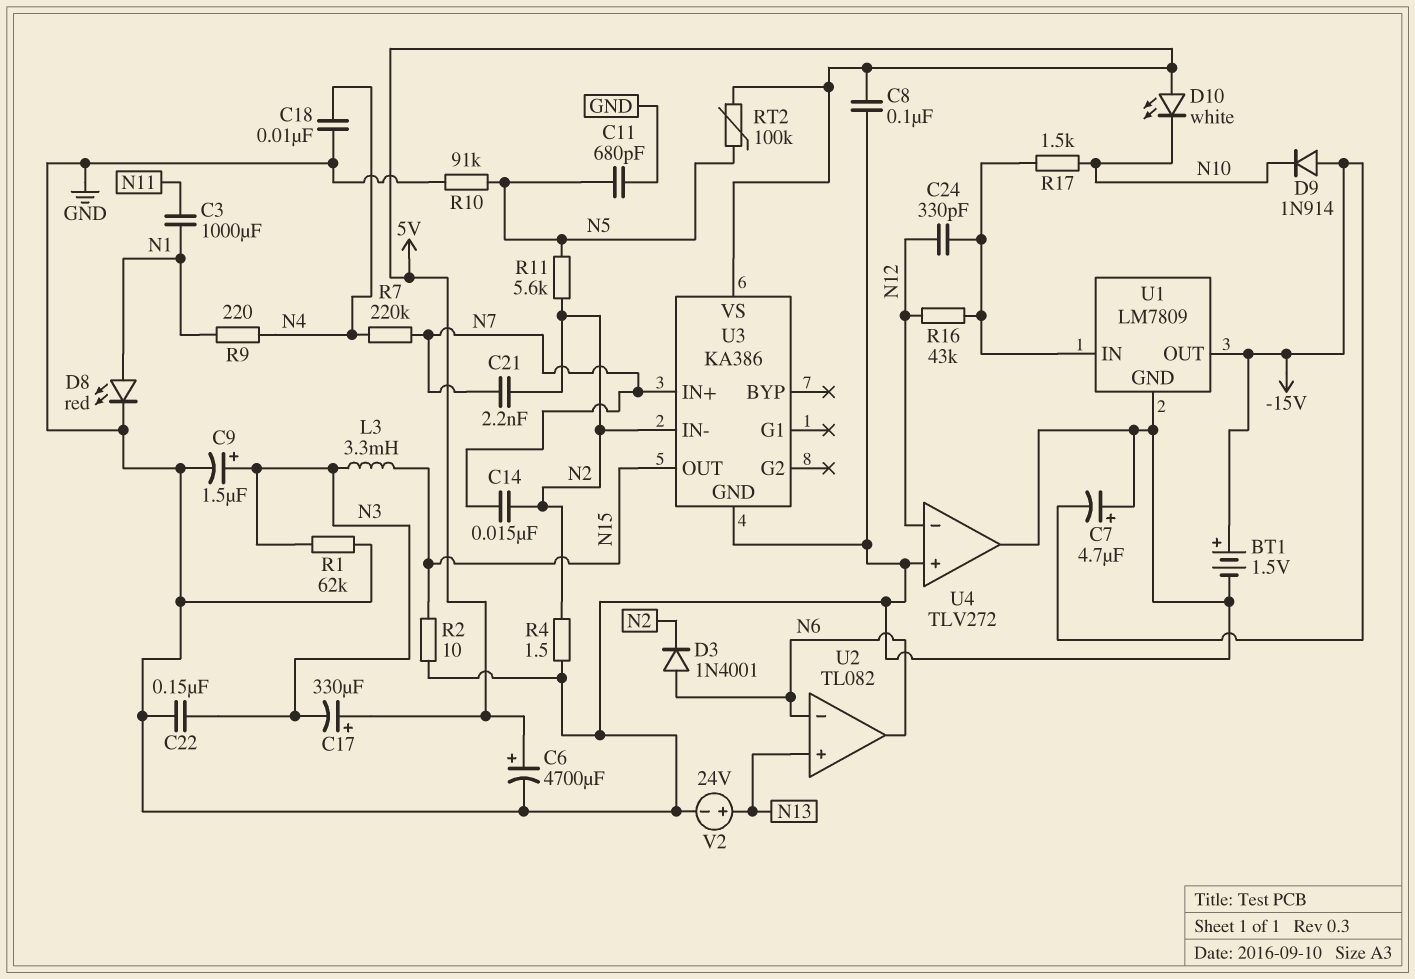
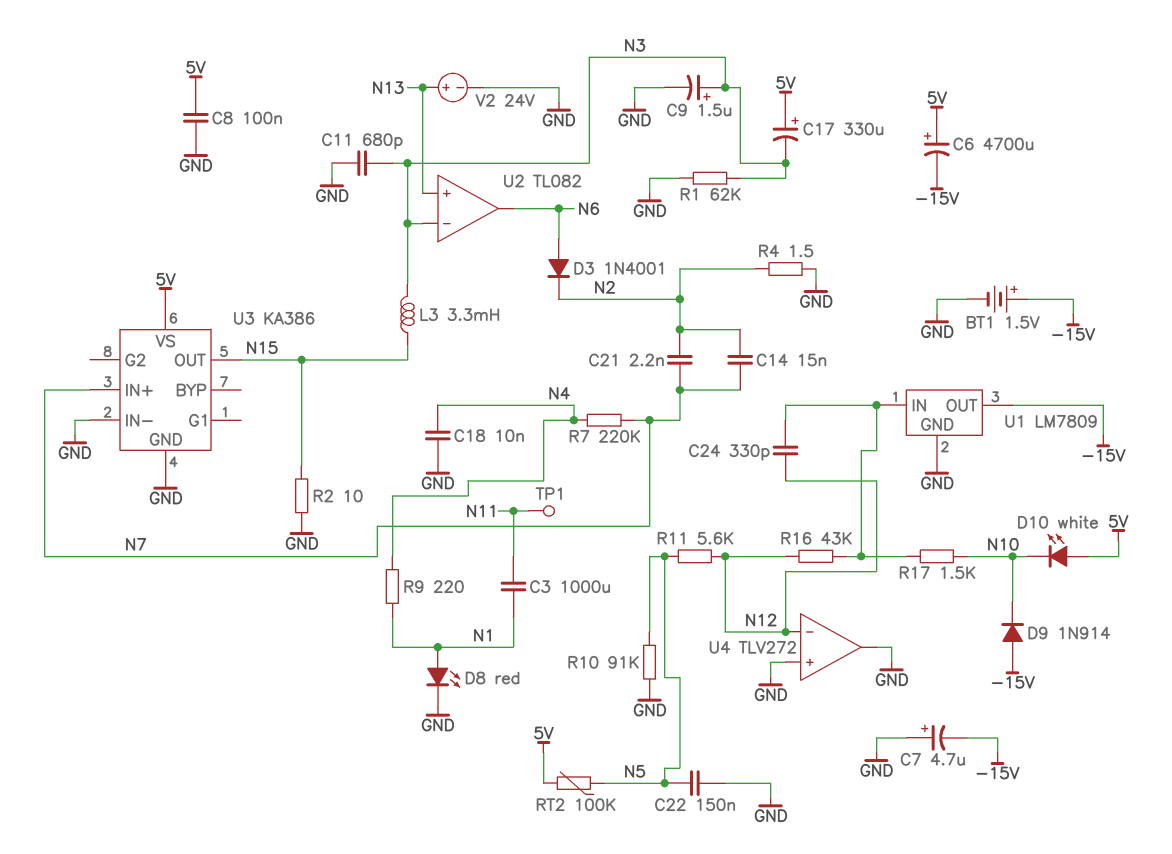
C6: 4700uF (plus 5V, minus GND) -> 4700uF (plus 5V, minus -15V)
C11: 680pF (GND, N5) -> 680pF (GND, N3)
C22: 150nF (GND, N3) -> 150nF (GND, N5)
R11: 5.6k (N2, N5) -> 5.6k (N5, N12)
TP1: none -> test point (N11)
U2 pin in-: N6 -> N3
U3 pin IN-: N2 -> GND

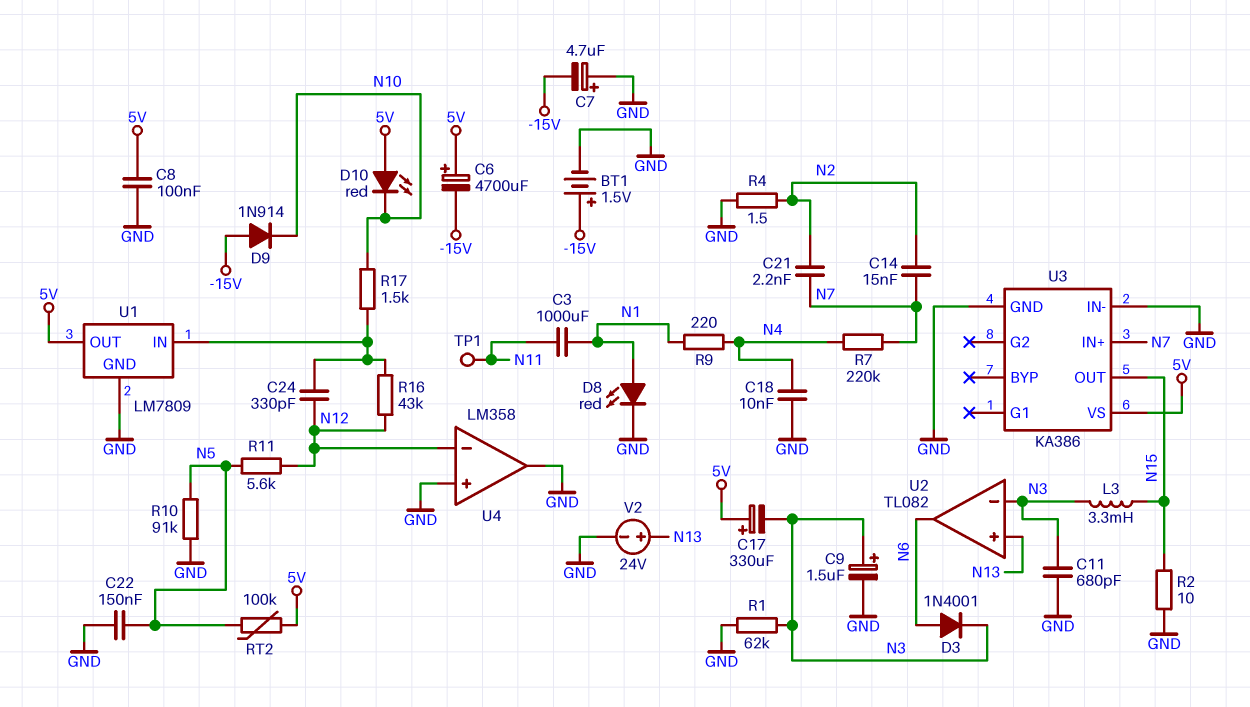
D3: diode 1N4001 (A N6, K N2) -> diode 1N4001 (A N6, K N3)
D10: LED white (A 5V, K N10) -> LED red (A 5V, K N10)
U1 pin OUT: -15V -> 5V
U4: TLV272 -> LM358

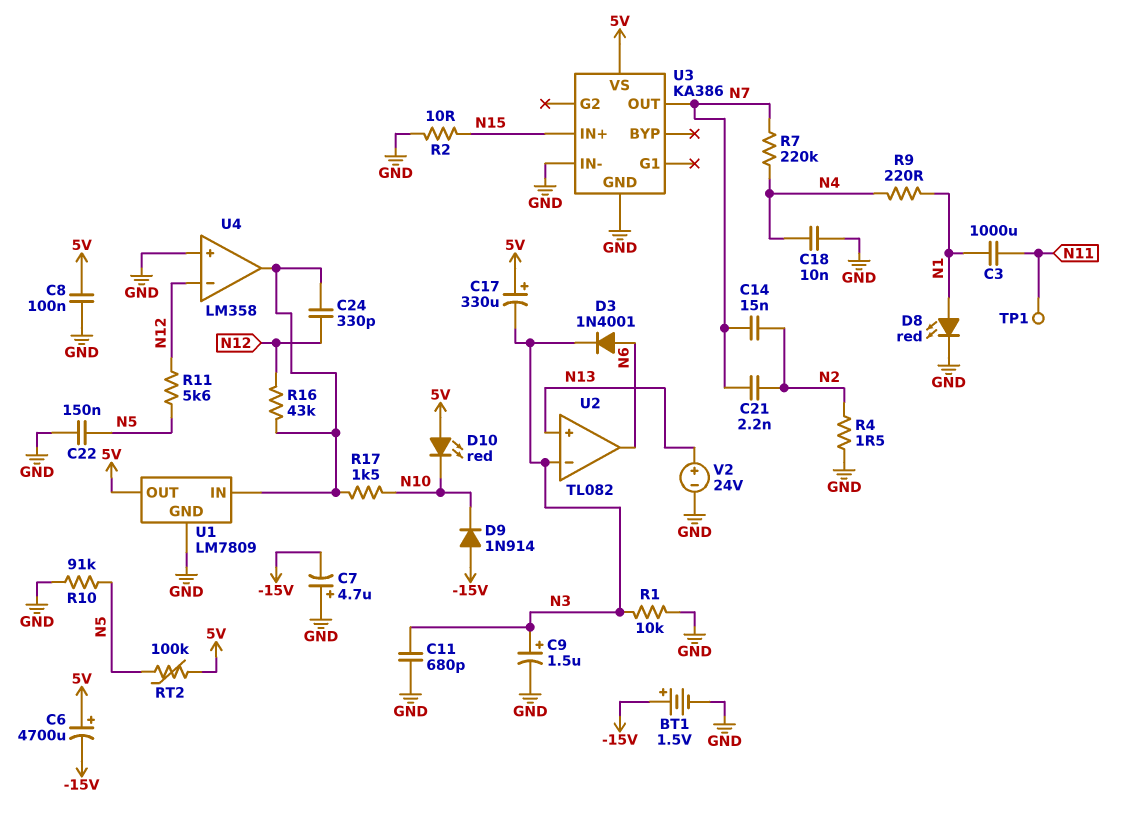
L3: 3.3mH (N3, N15) -> none
R1: 62k (GND, N3) -> 10k (GND, N3)
U3 pin IN+: N7 -> N15
U3 pin OUT: N15 -> N7
U4 pin out: GND -> U1/IN

